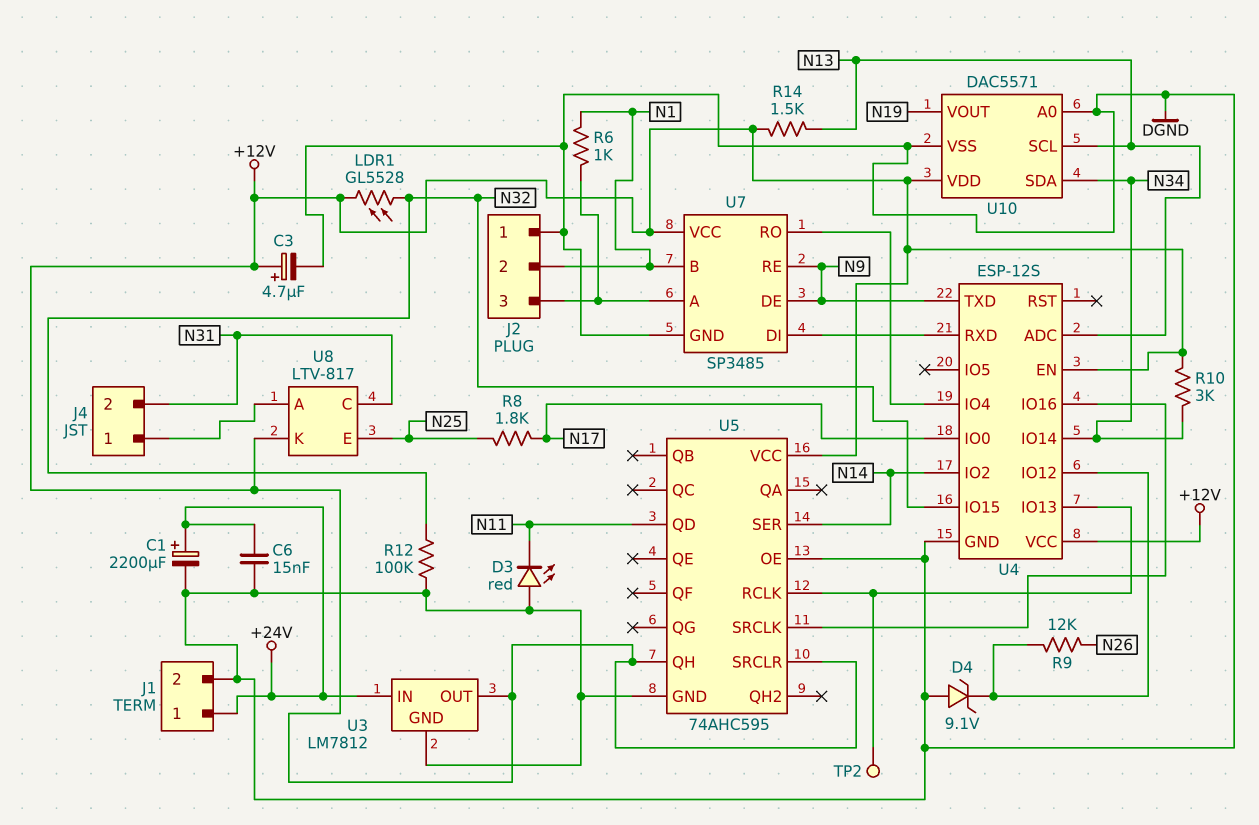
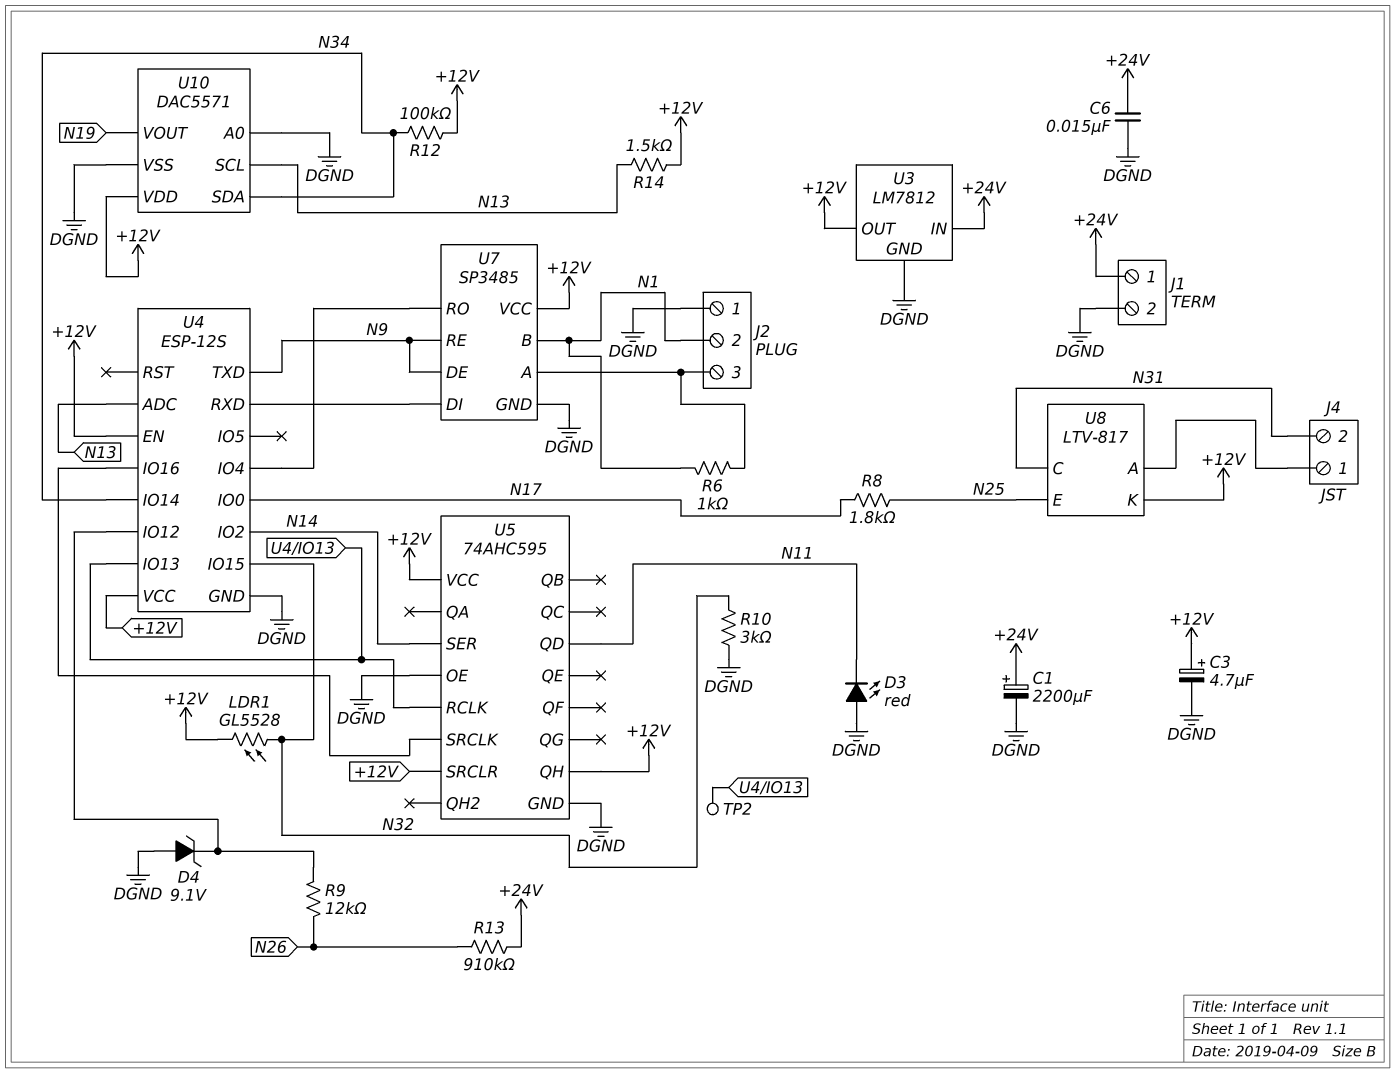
R10: 3k (+12V, N34) -> 3k (DGND, N32)
R12: 100k (DGND, N32) -> 100k (+12V, N34)
R13: none -> 910k (+24V, N26)

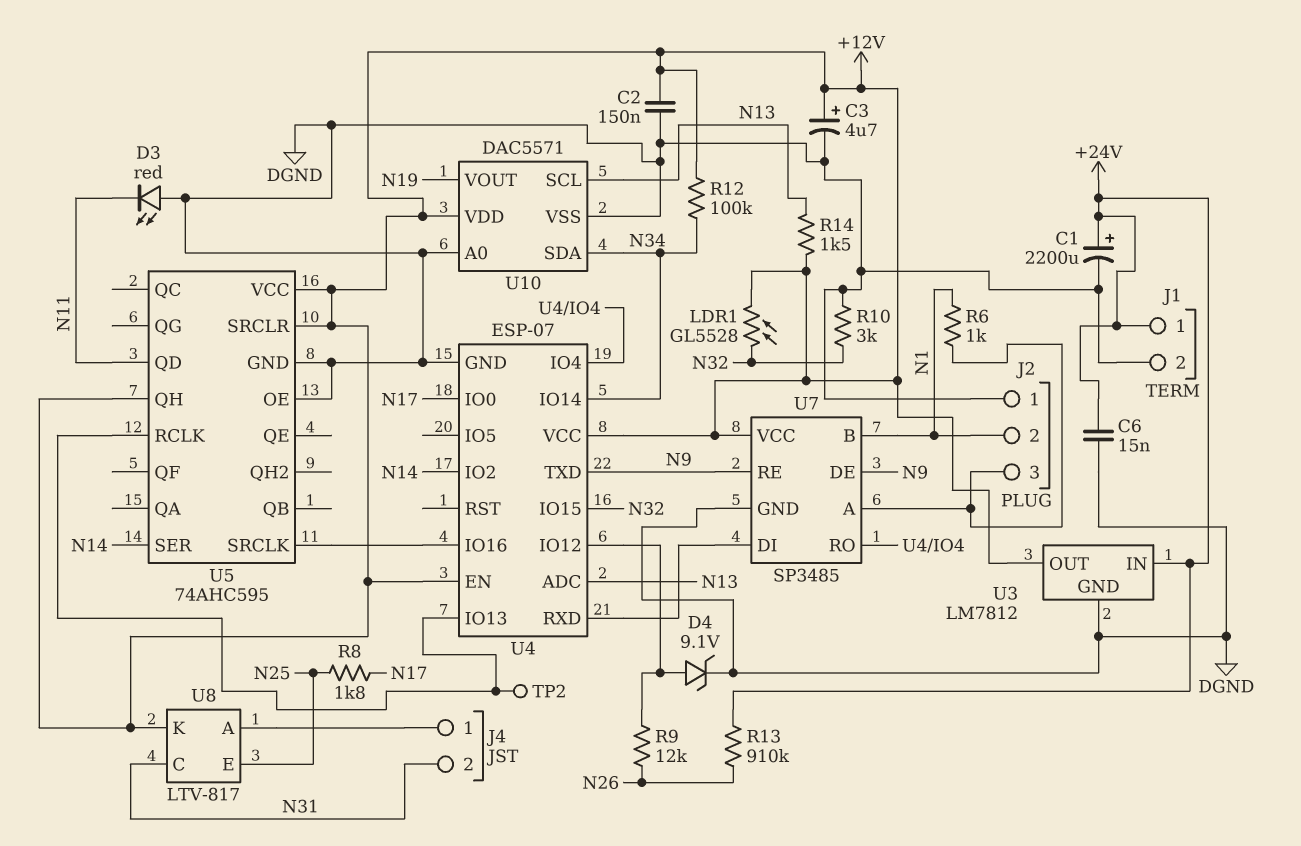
C2: none -> 150nF (+12V, DGND)
D4: zener 9.1V (A DGND, K U4/IO12) -> zener 9.1V (A U4/IO12, K DGND)
U4: ESP-12S -> ESP-07

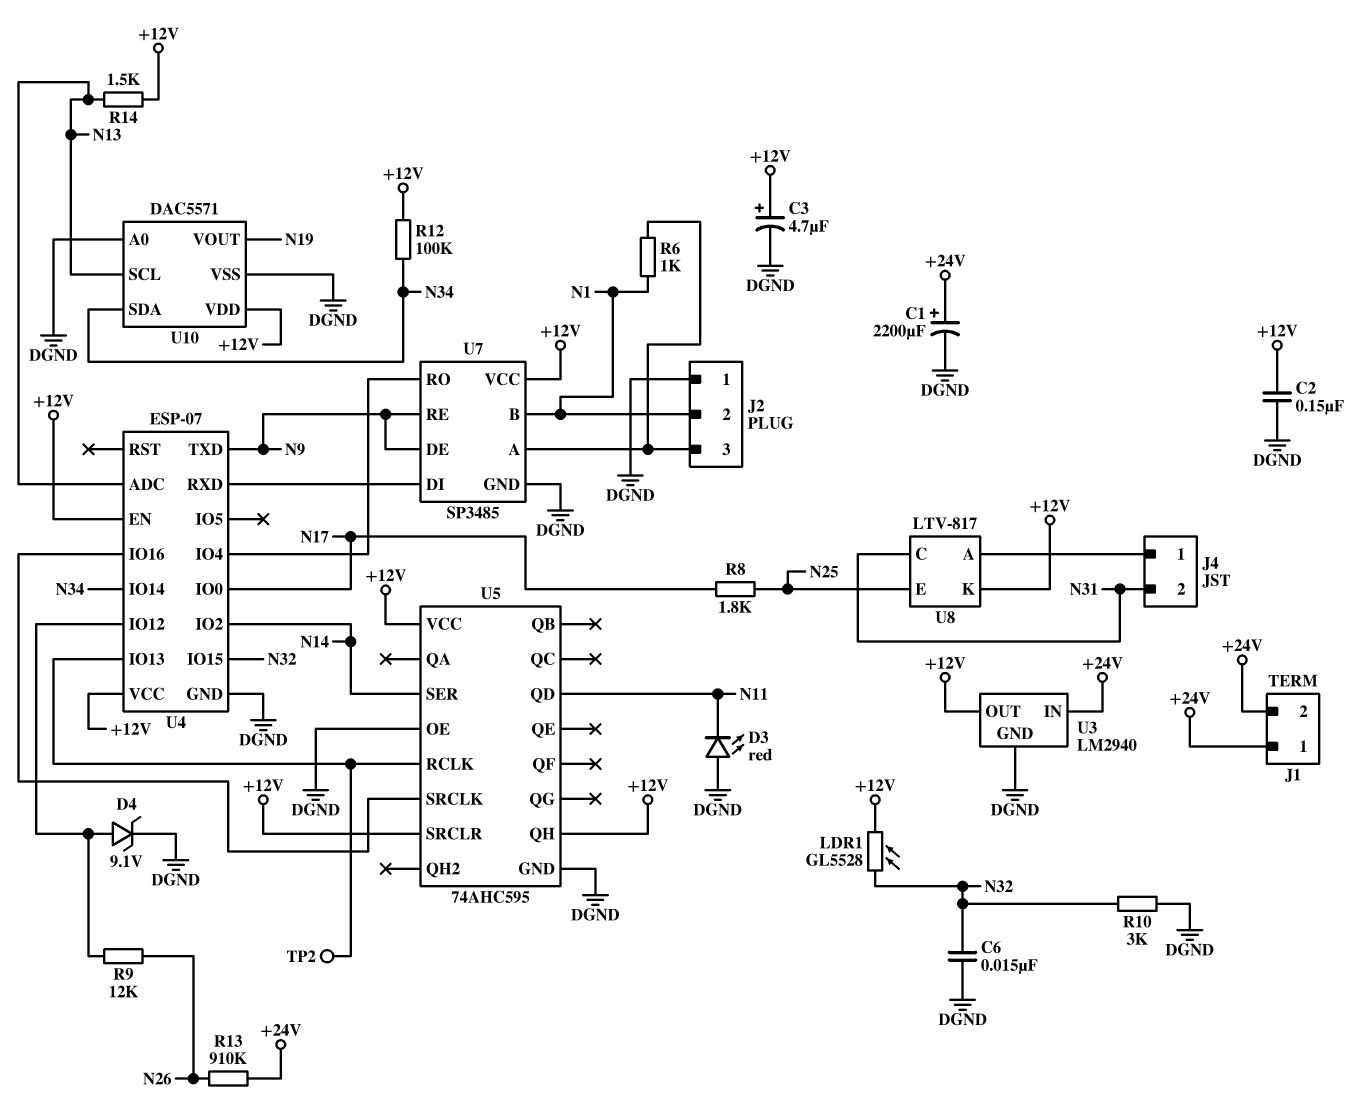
C6: 15nF (+24V, DGND) -> 15nF (DGND, N32)
J1 pin 2: DGND -> +24V
U3: LM7812 -> LM2940

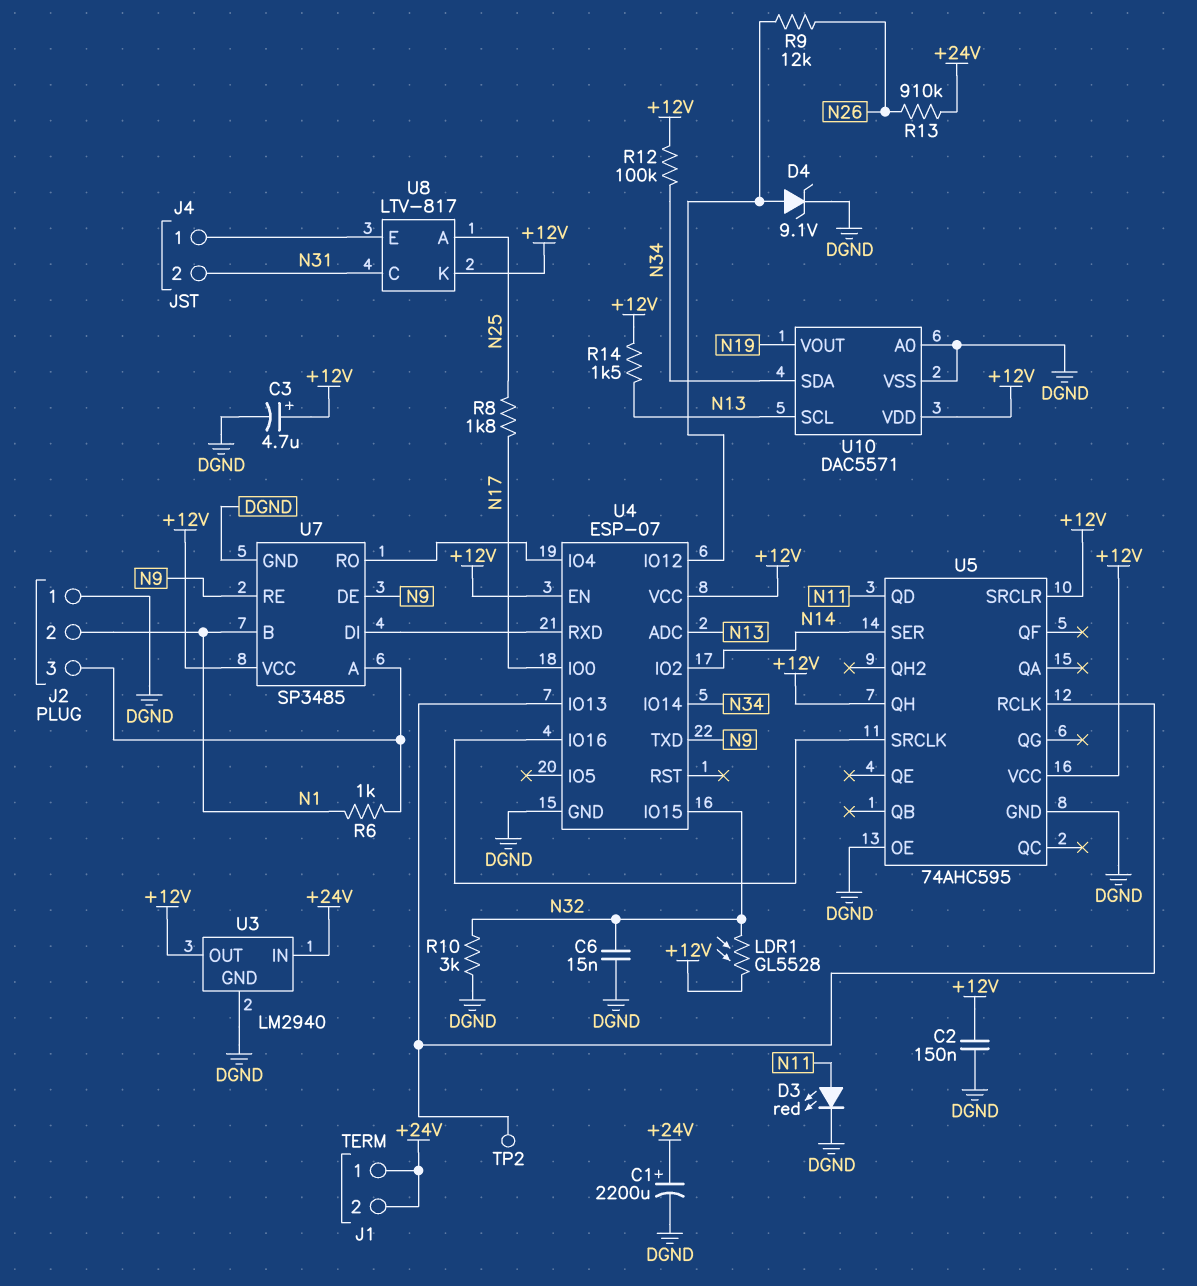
D3: LED red (A DGND, K N11) -> LED red (A N11, K DGND)
U8 pin A: J4/1 -> N25
U8 pin E: N25 -> J4/1

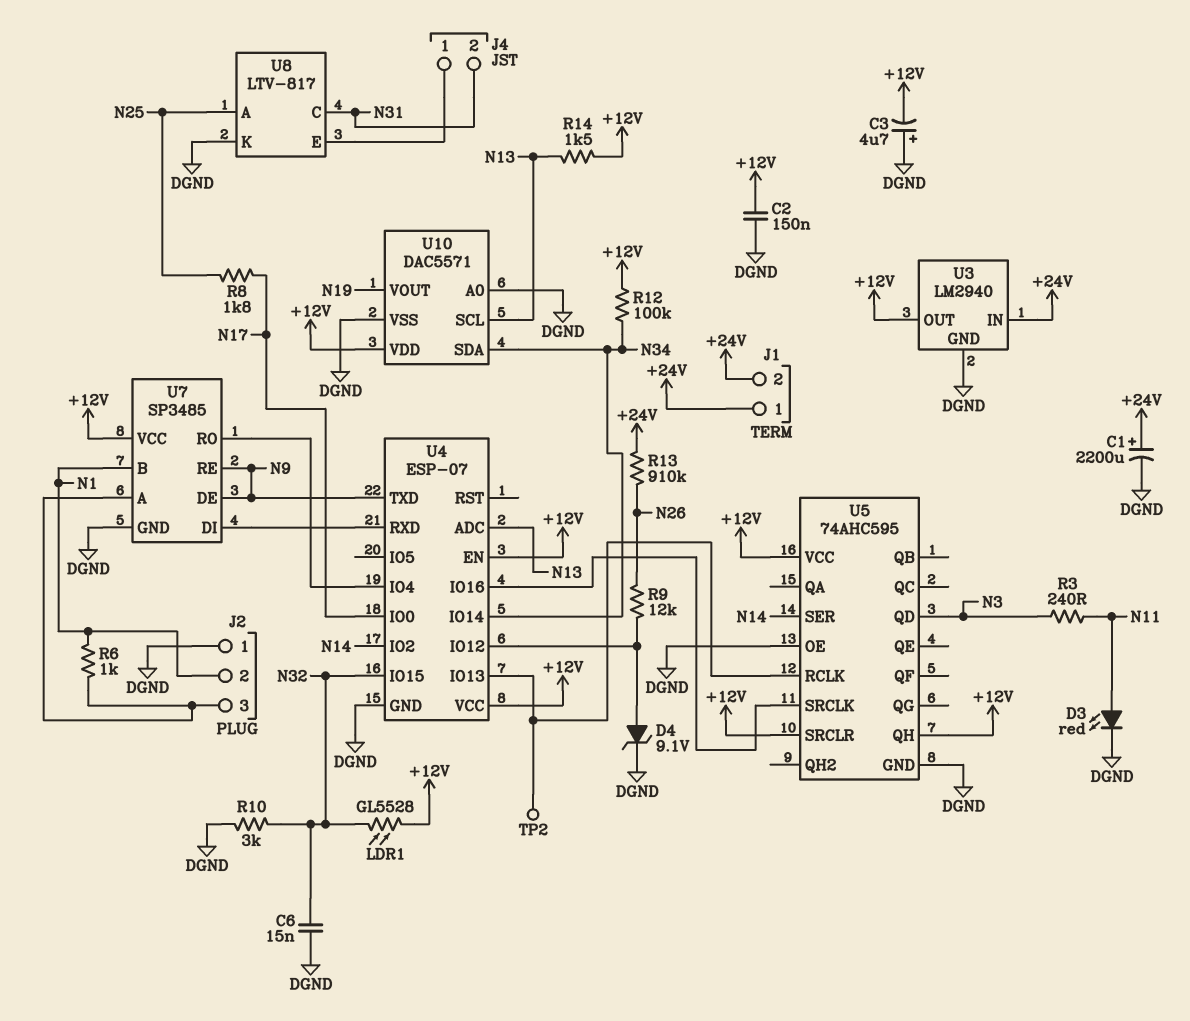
C3: 4.7uF (plus +12V, minus DGND) -> 4.7uF (plus DGND, minus +12V)
R3: none -> 240 (N3, N11)
U5 pin QD: N11 -> N3
U8 pin K: +12V -> DGND

